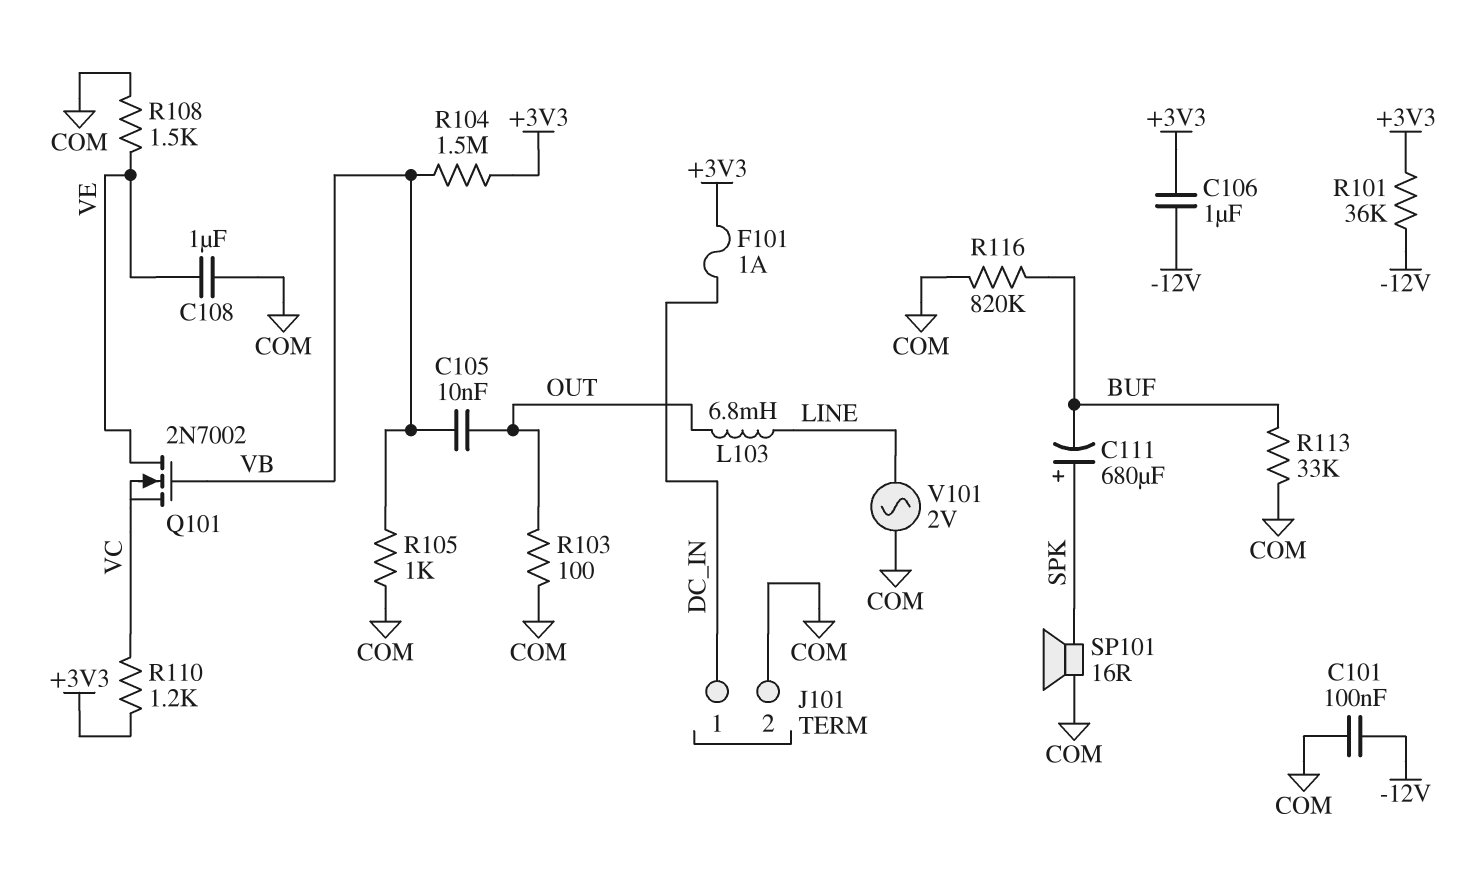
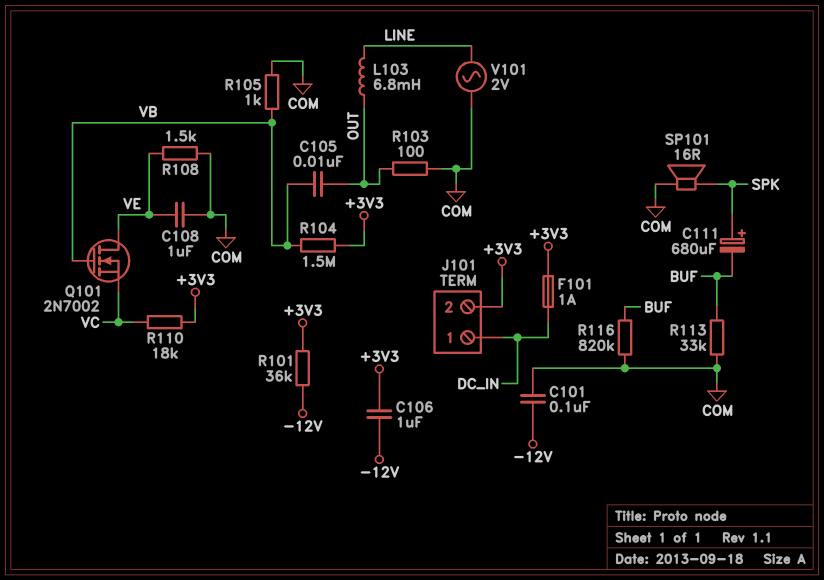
J101 pin 2: COM -> +3V3
R110: 1.2k (+3V3, VC) -> 18k (+3V3, VC)

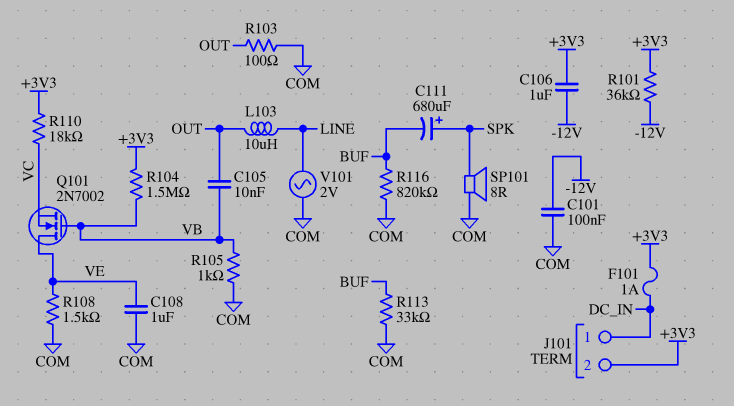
L103: 6.8mH (LINE, OUT) -> 10uH (LINE, OUT)
SP101: speaker 16R (COM, SPK) -> speaker 8R (COM, SPK)

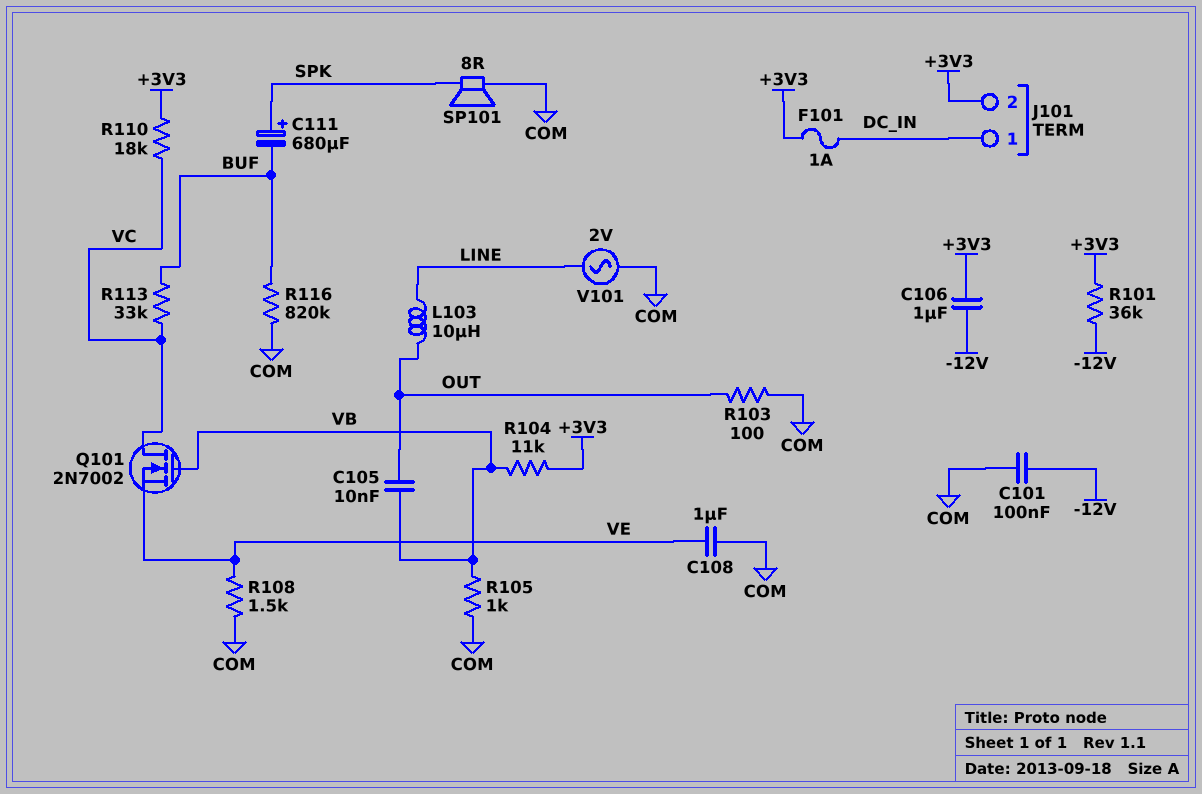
Q101: NMOS 2N7002 (G VB, D VE, S VC) -> NMOS 2N7002 (G VB, D VC, S VE)
R104: 1.5M (+3V3, VB) -> 11k (+3V3, VB)
R113: 33k (BUF, COM) -> 33k (BUF, VC)

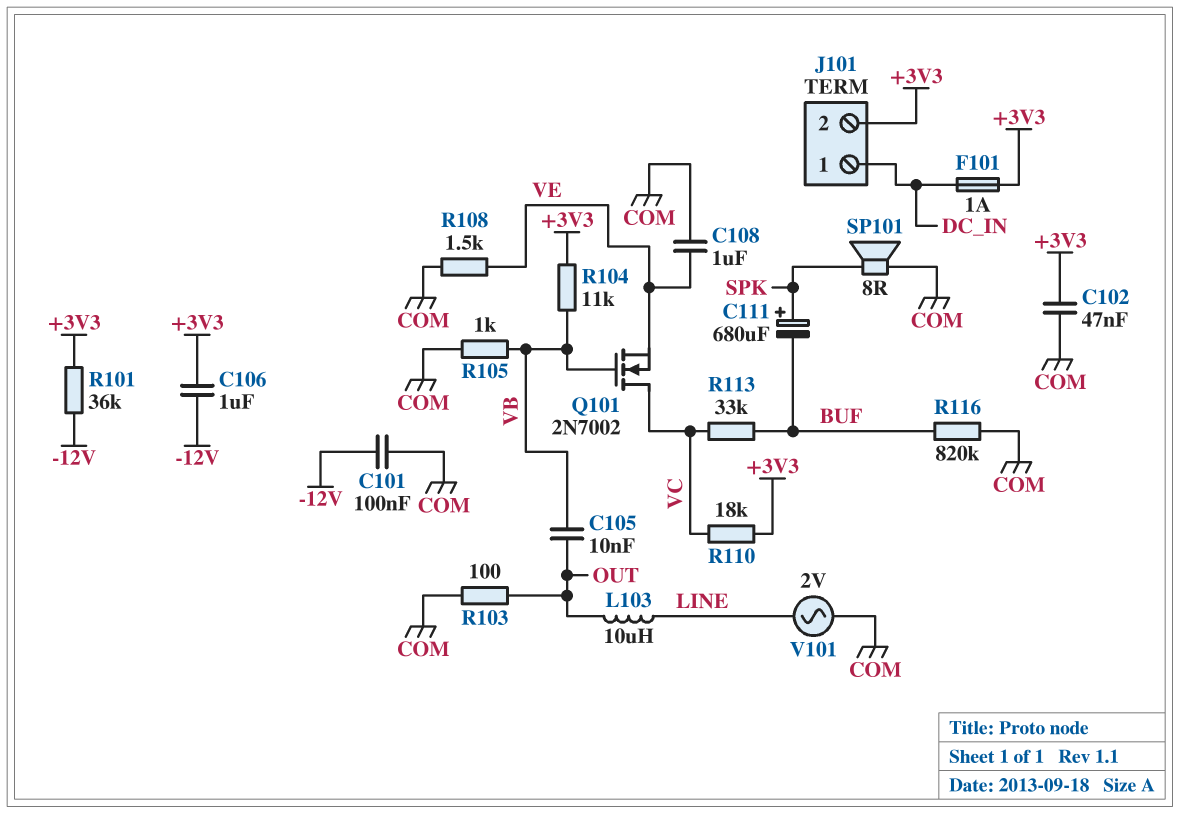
C102: none -> 47nF (+3V3, COM)

